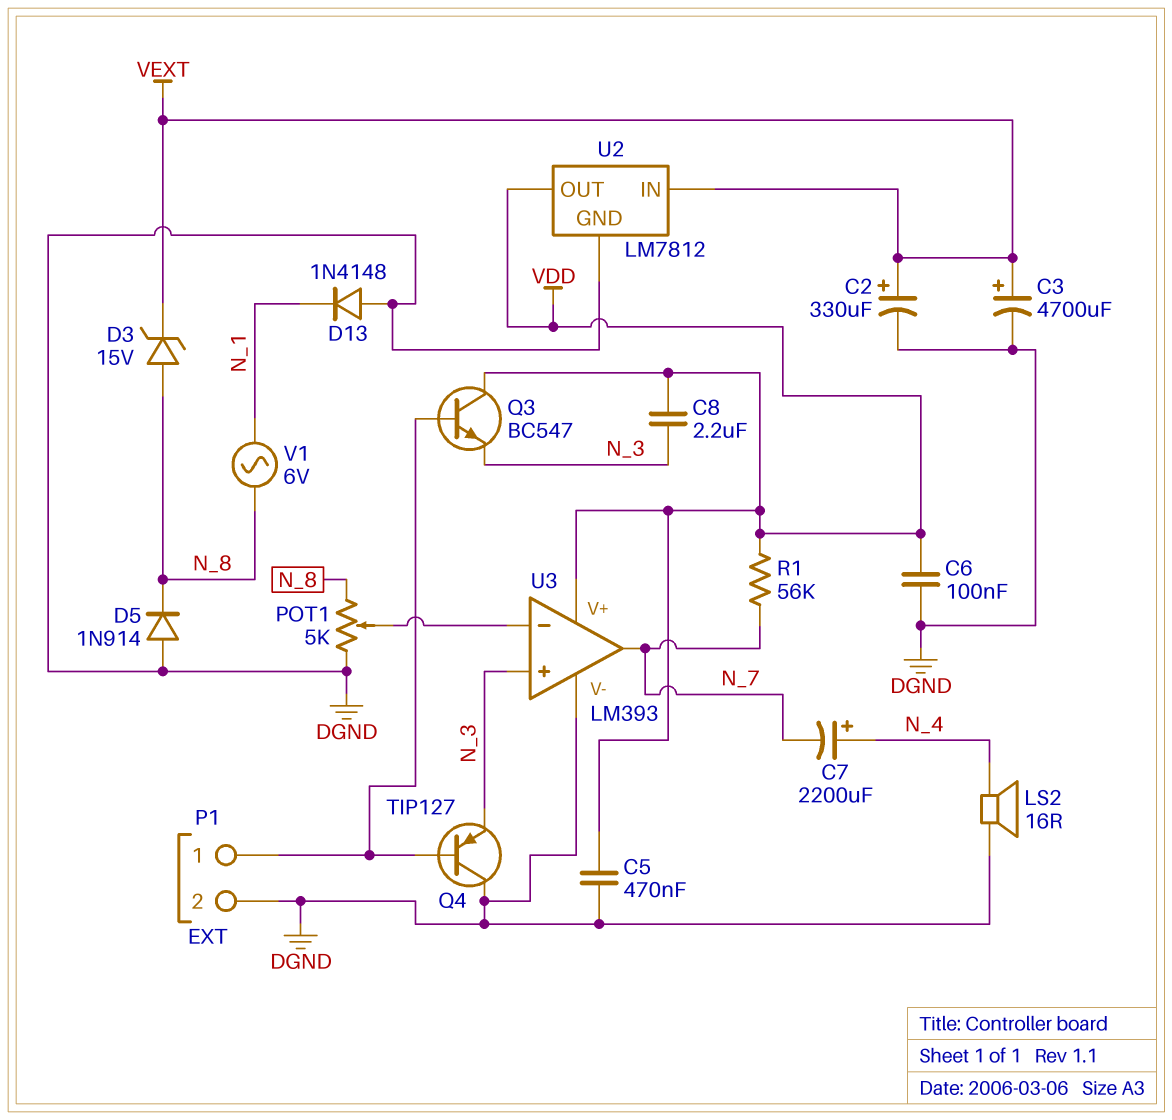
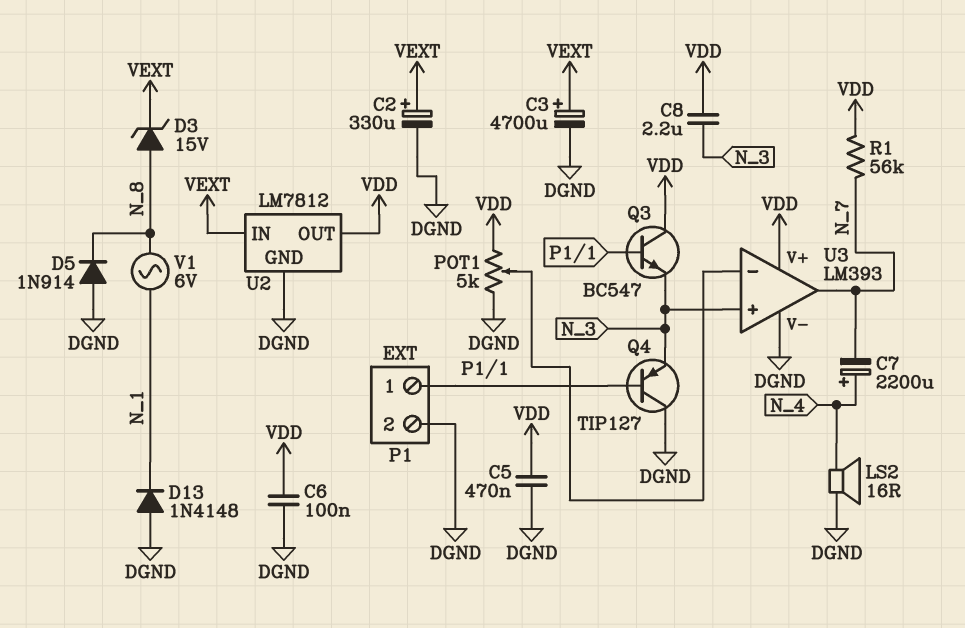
POT1: 5k (DGND, N_8, wiper U3/in-) -> 5k (DGND, VDD, wiper U3/in-)

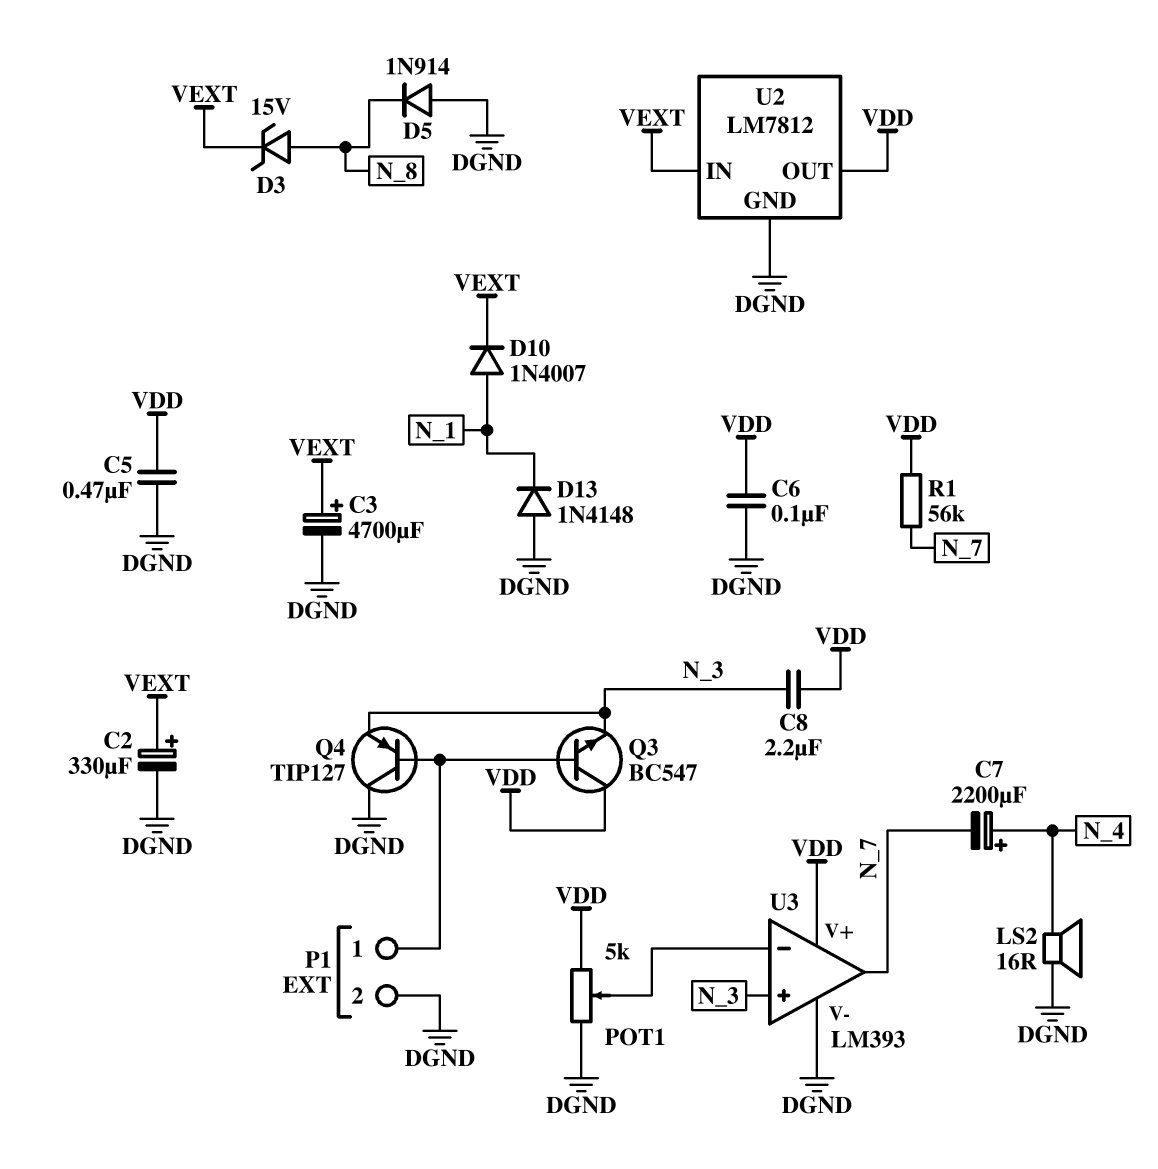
D10: none -> diode 1N4007 (A N_1, K VEXT)
V1: AC 6V (N_1, N_8) -> none

